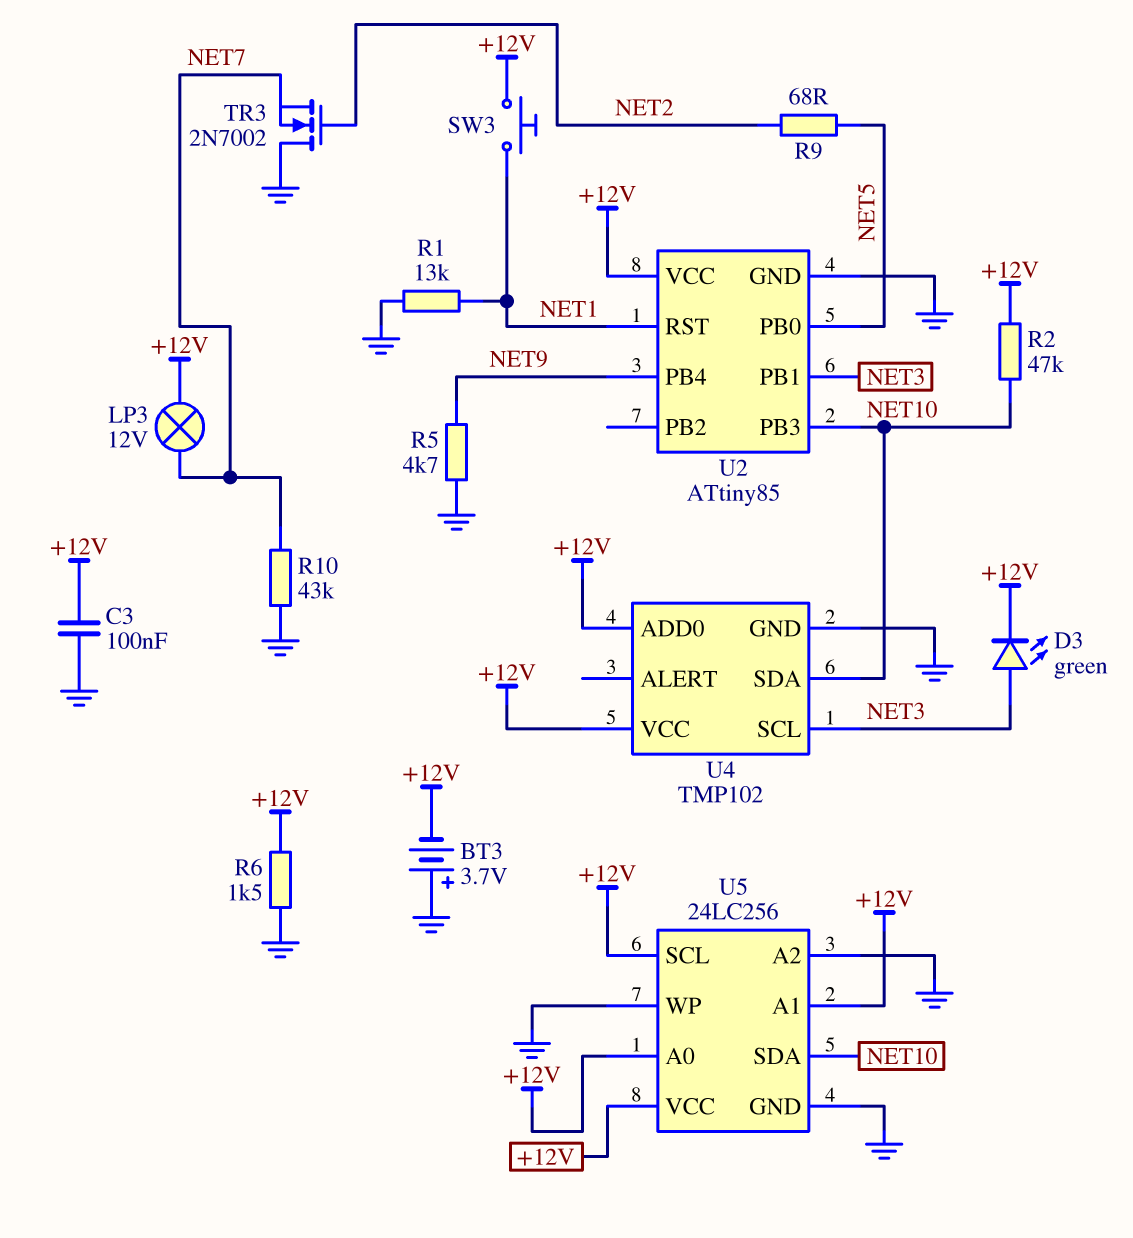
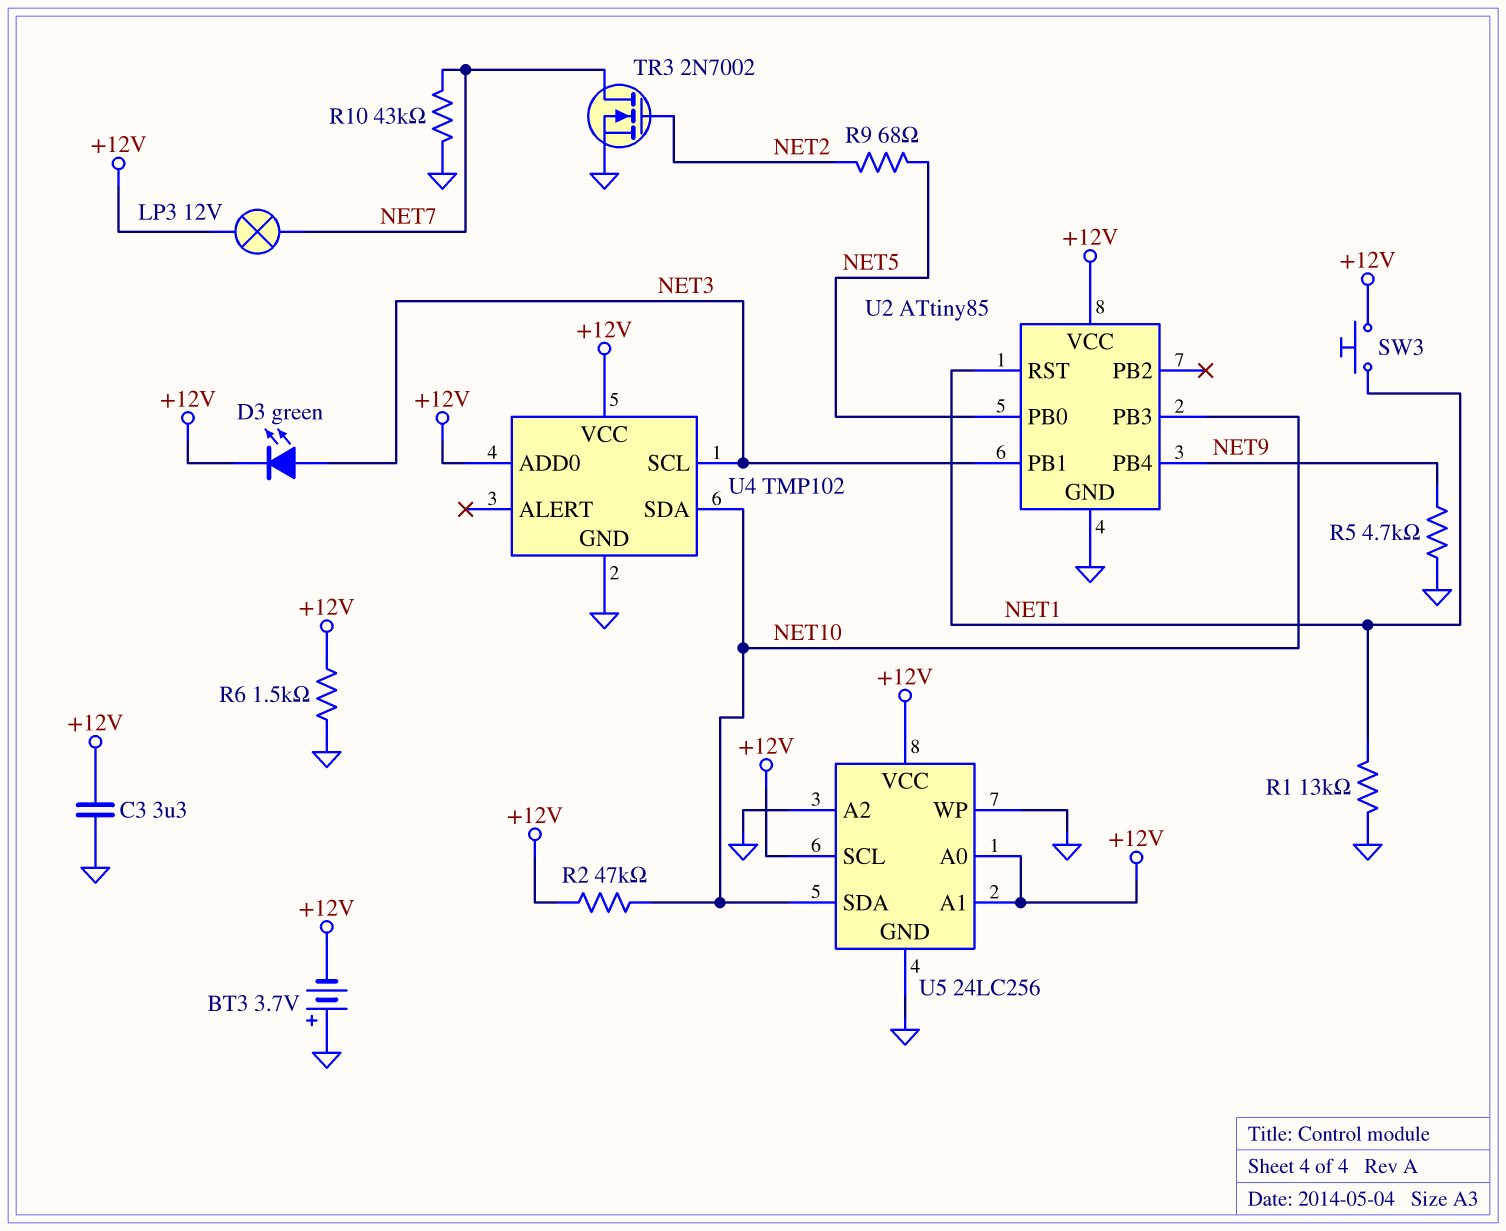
C3: 100nF (+12V, GND) -> 3.3uF (+12V, GND)
TR3: NMOS 2N7002 (G NET2, D GND, S NET7) -> NMOS 2N7002 (G NET2, D NET7, S GND)

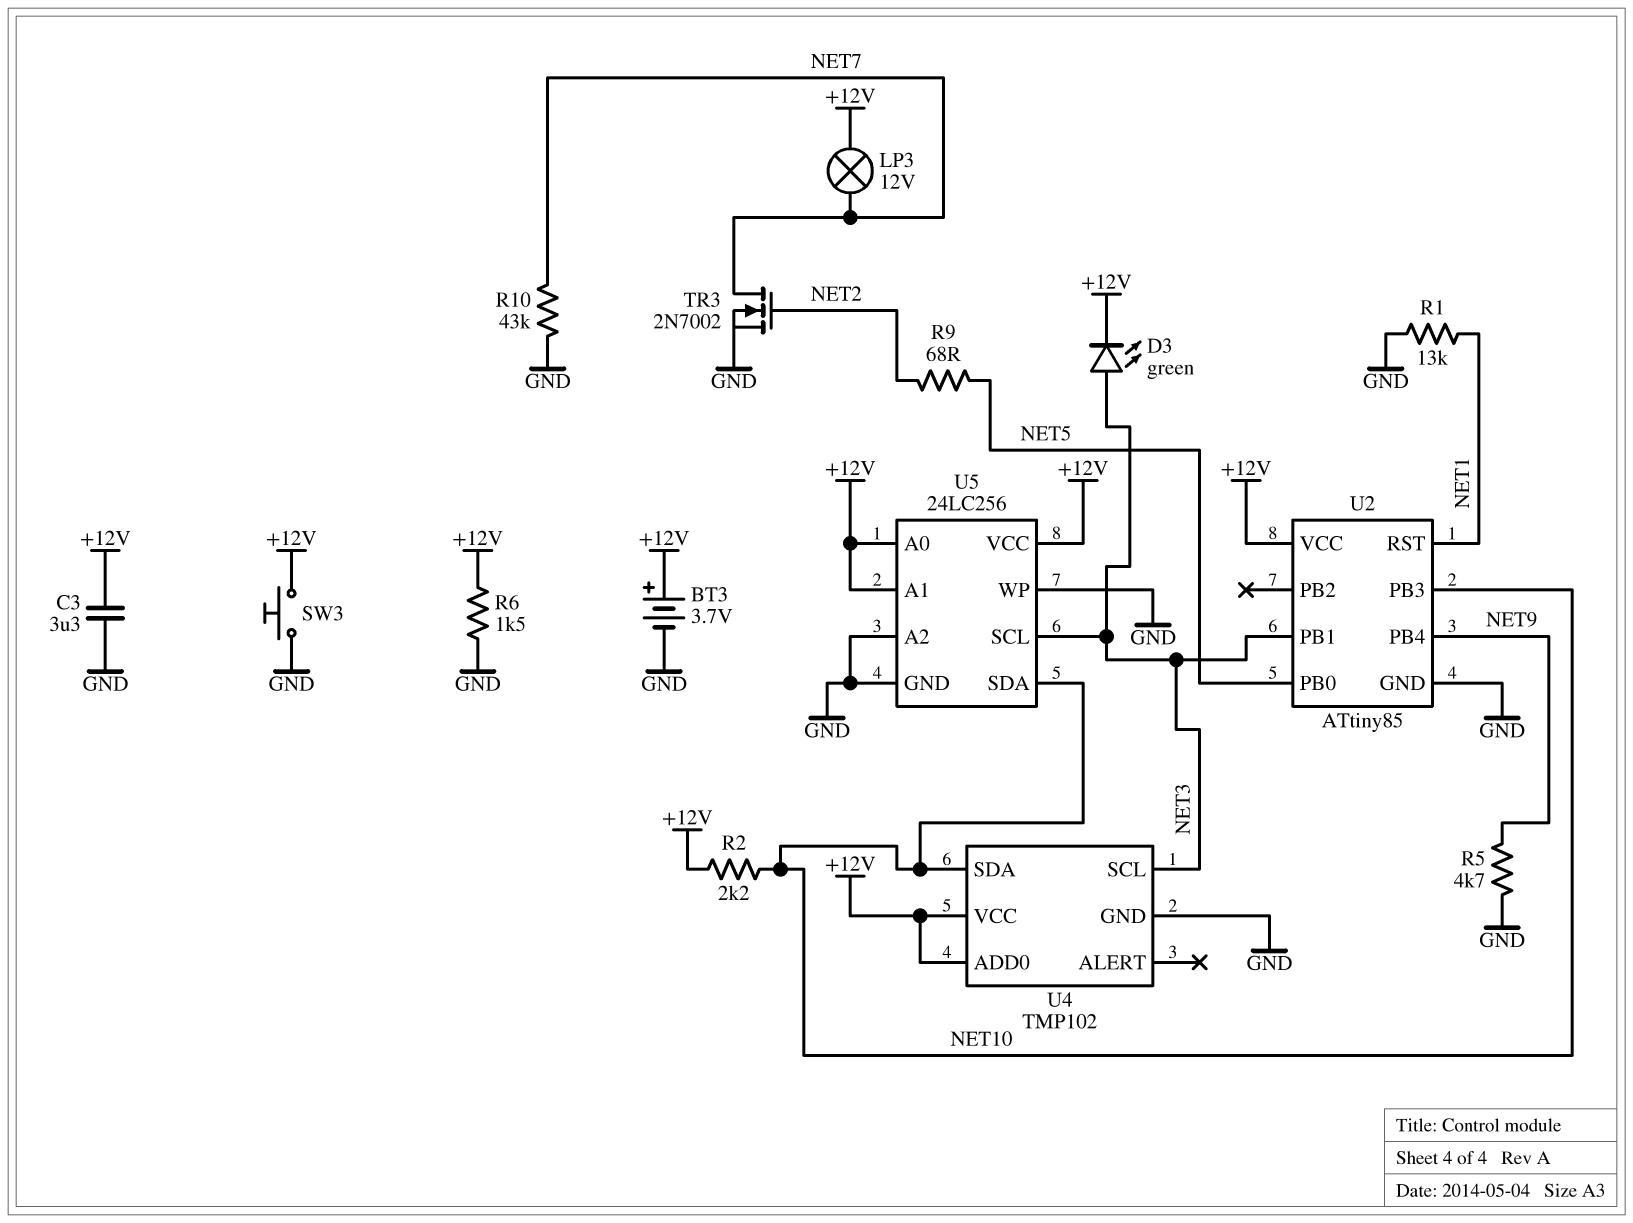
BT3: 3.7V (plus GND, minus +12V) -> 3.7V (plus +12V, minus GND)
R2: 47k (+12V, NET10) -> 2.2k (+12V, NET10)
SW3: button (+12V, NET1) -> button (+12V, GND)
U5 pin SCL: +12V -> NET3

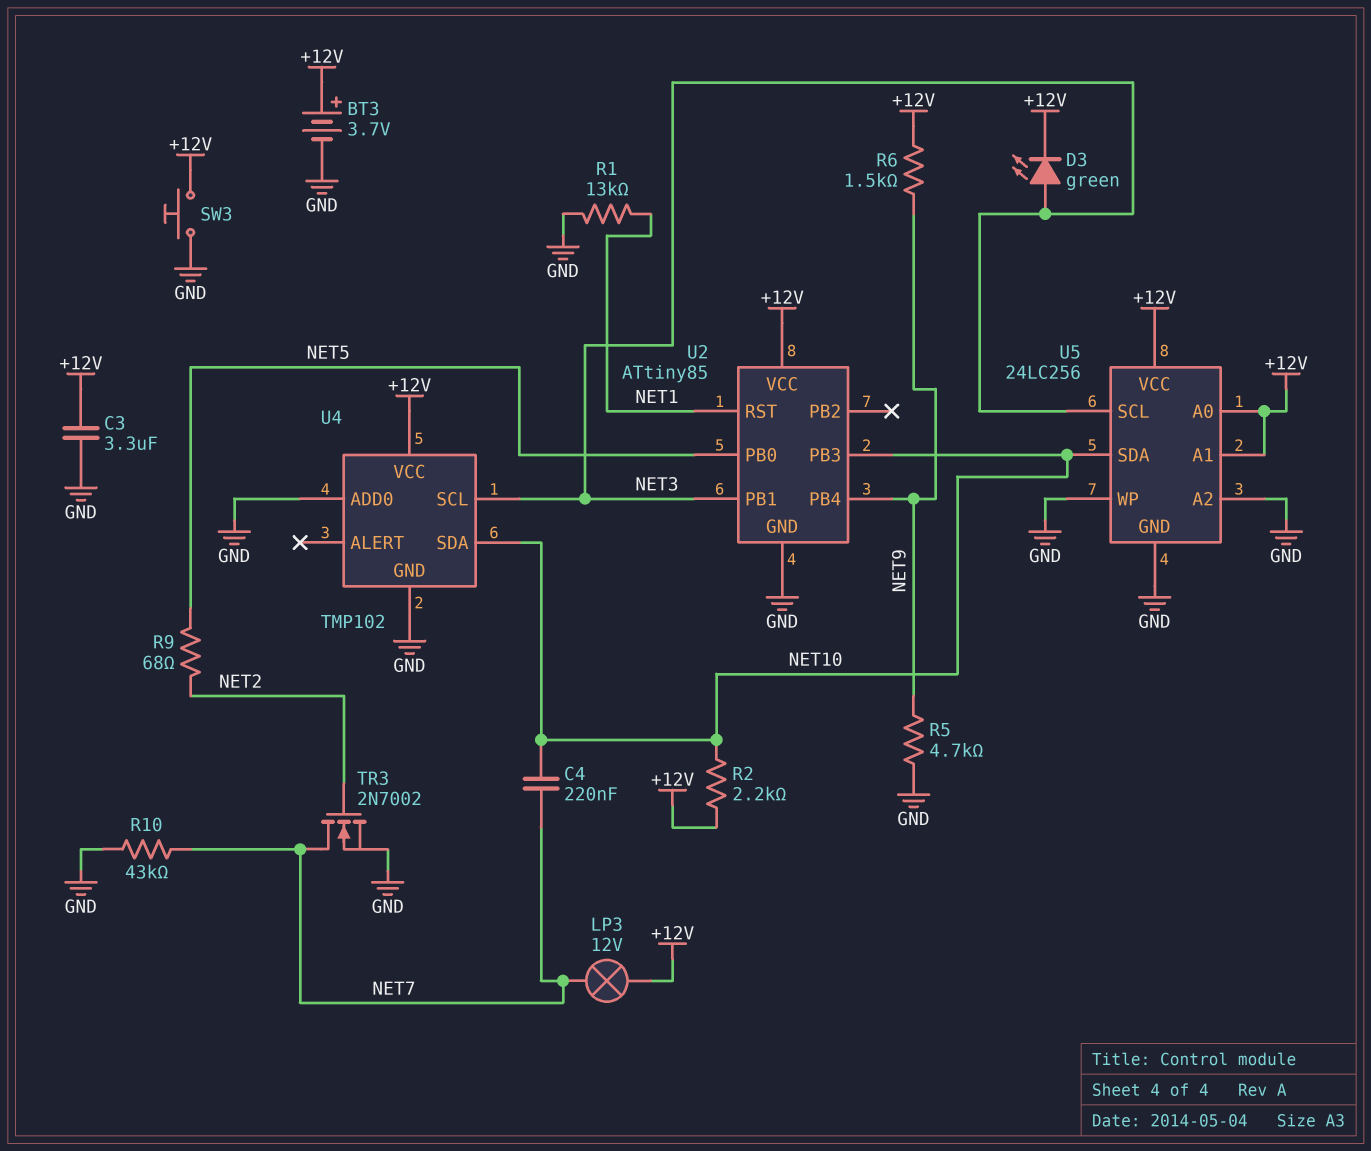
C4: none -> 220nF (NET7, NET10)
R6: 1.5k (+12V, GND) -> 1.5k (+12V, NET9)
U4 pin ADD0: +12V -> GND

